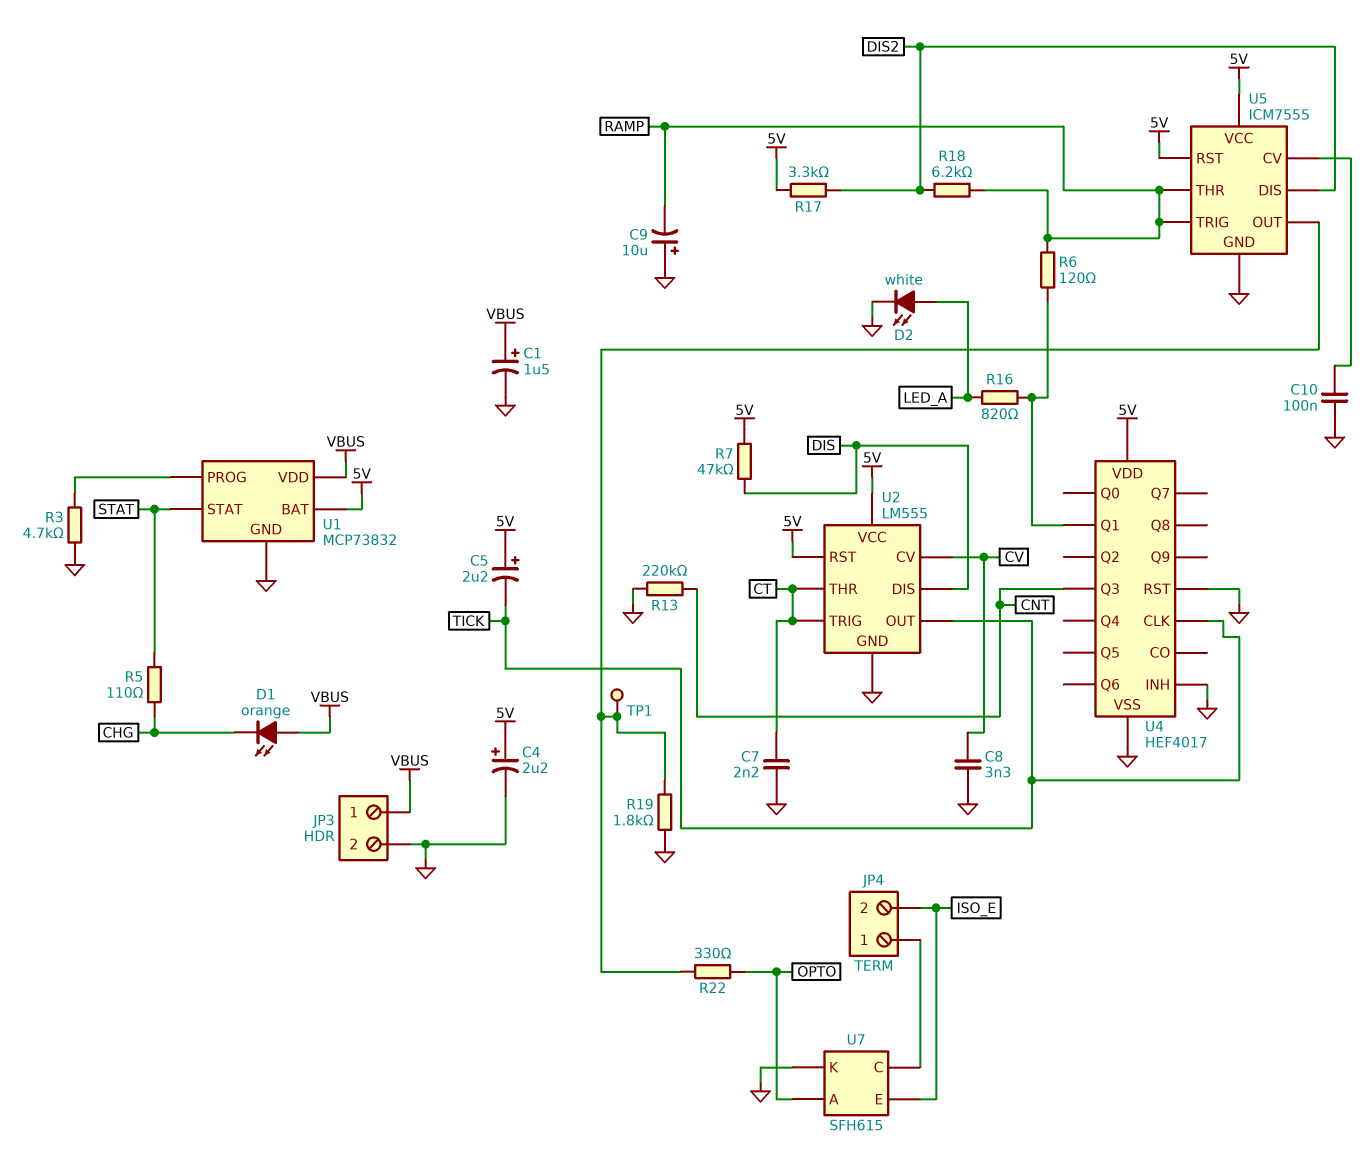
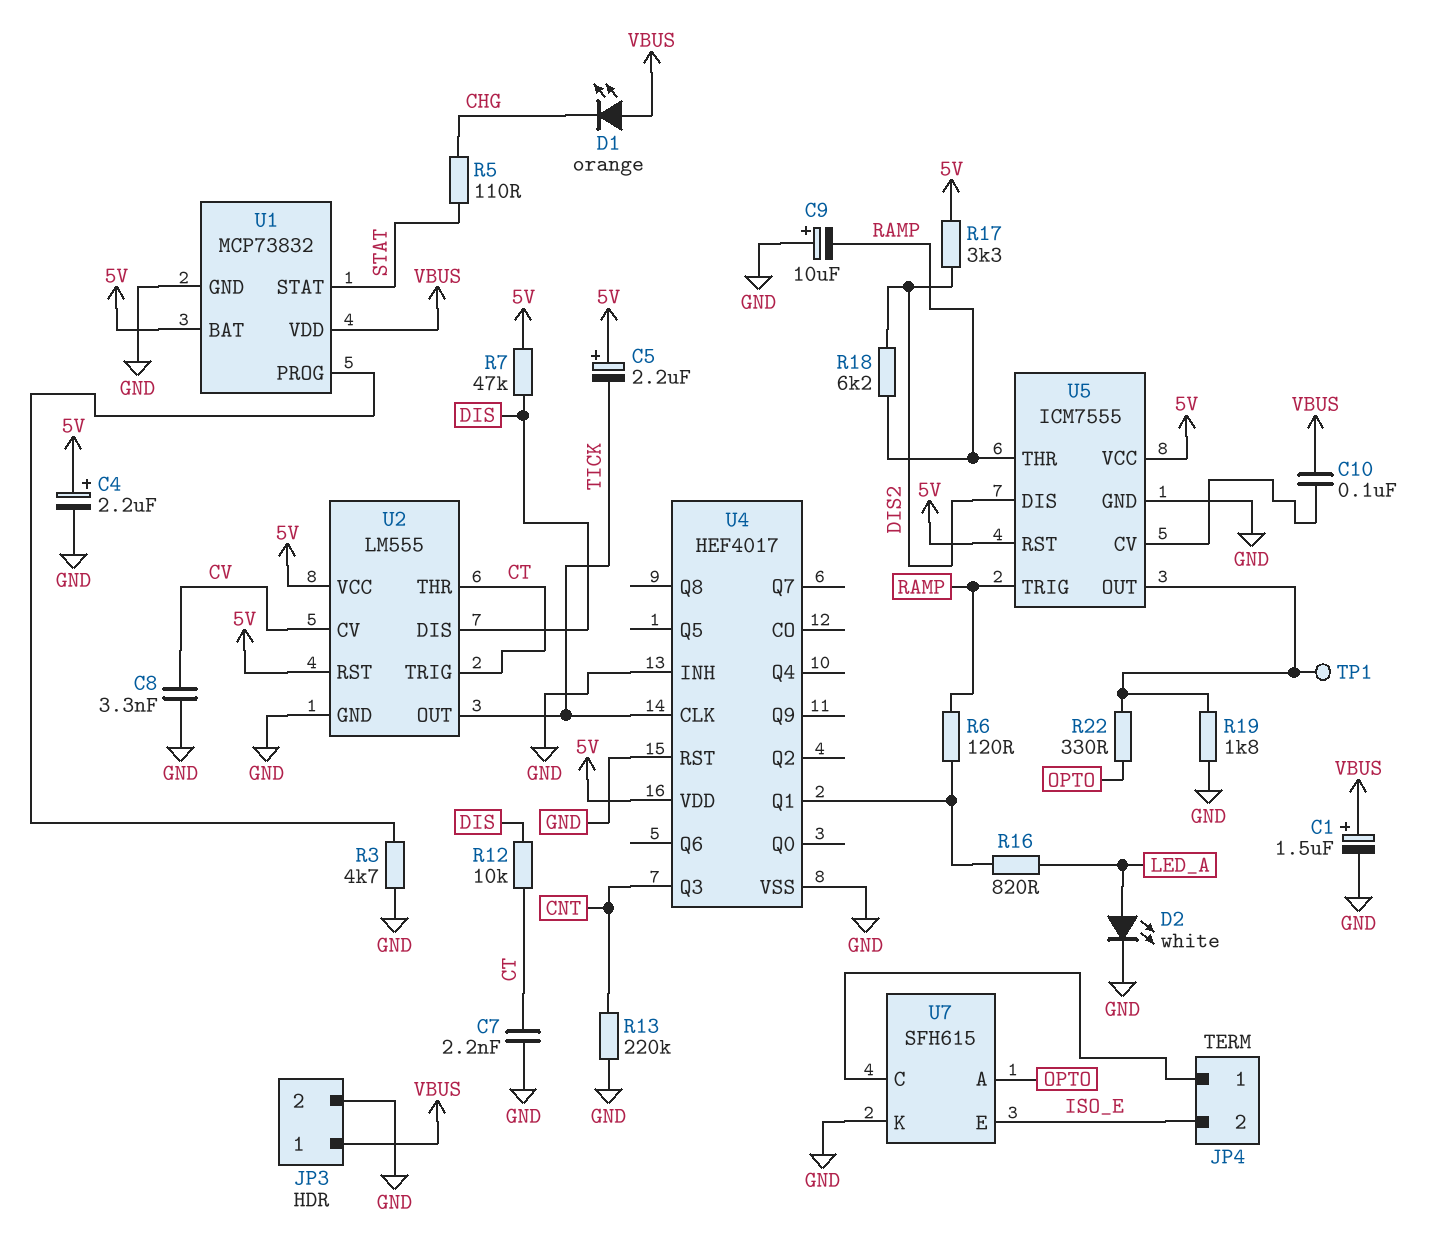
C10: 100nF (GND, U5/CV) -> 100nF (U5/CV, VBUS)
R12: none -> 10k (CT, DIS)

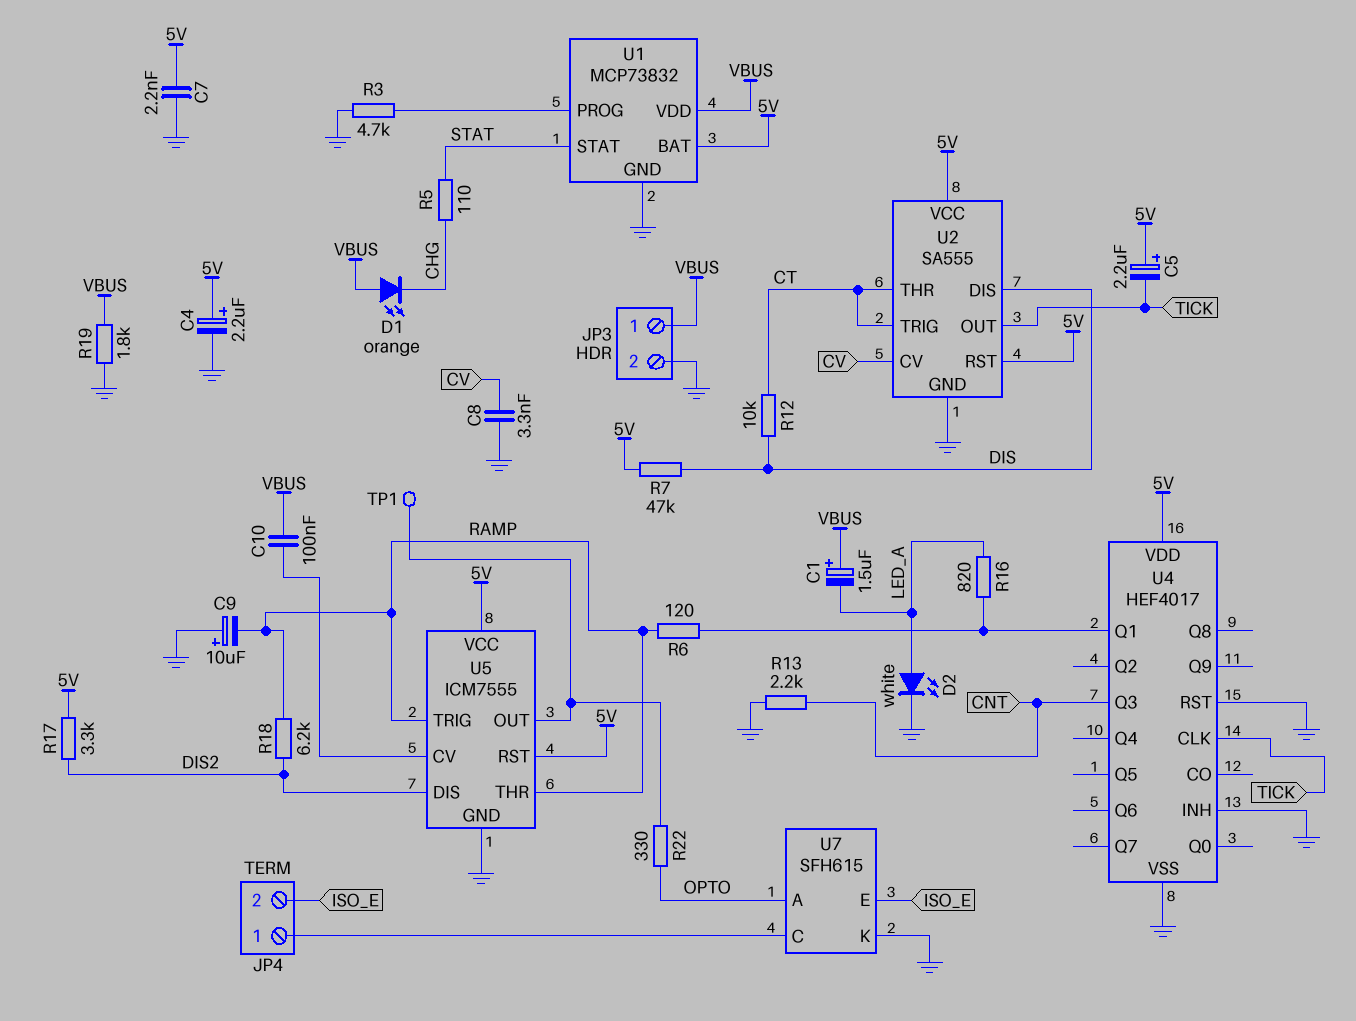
C1: 1.5uF (plus VBUS, minus GND) -> 1.5uF (plus VBUS, minus LED_A)
C7: 2.2nF (CT, GND) -> 2.2nF (5V, GND)
R13: 220k (CNT, GND) -> 2.2k (CNT, GND)
R19: 1.8k (GND, U5/OUT) -> 1.8k (GND, VBUS)
U2: LM555 -> SA555

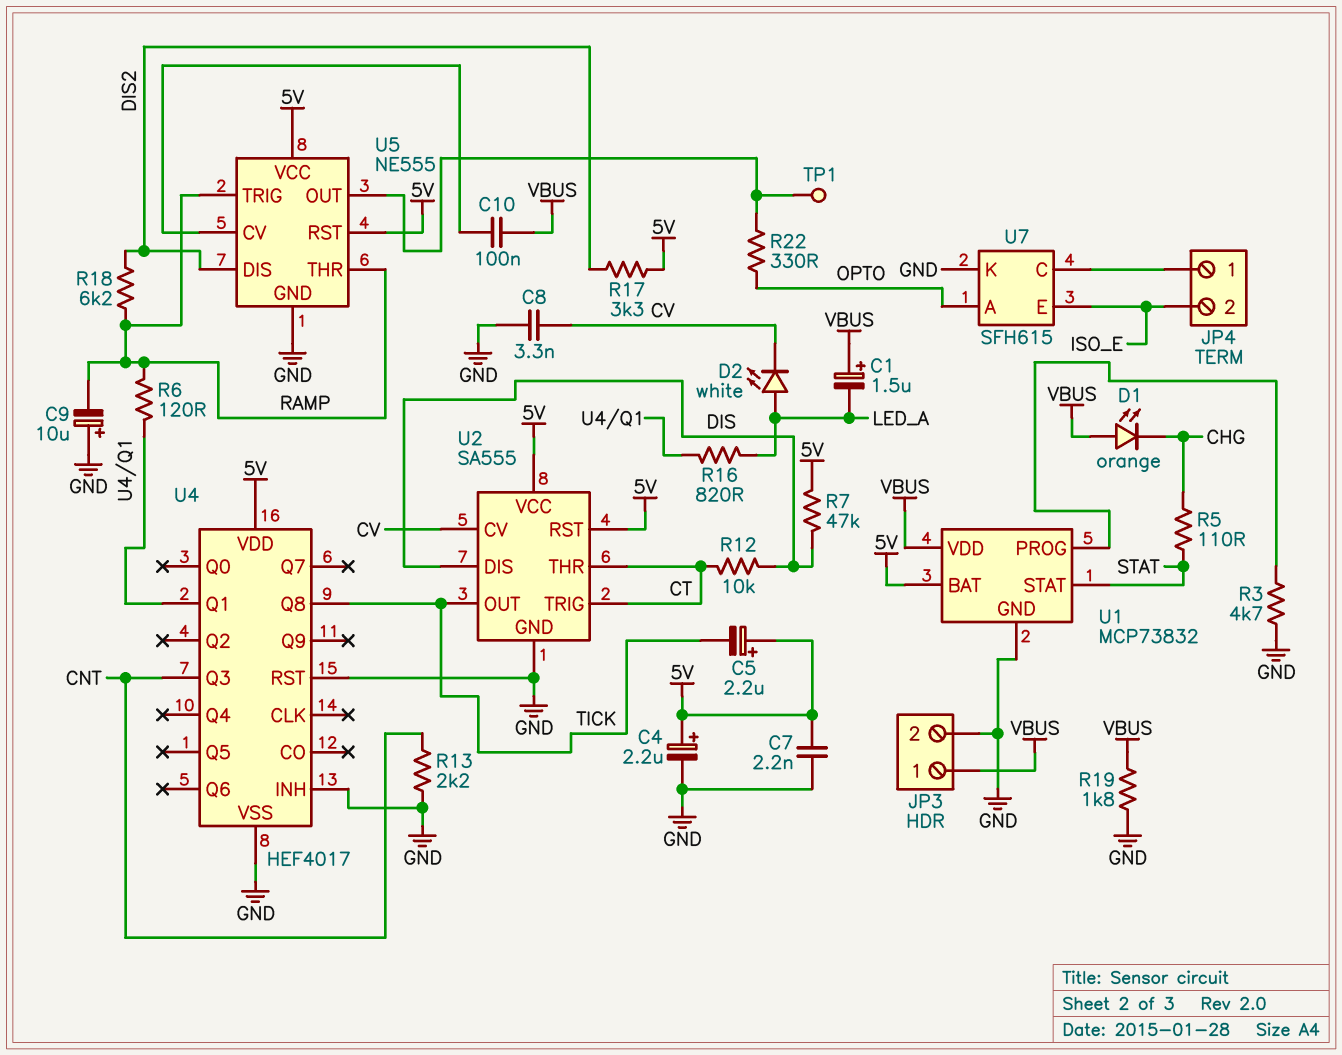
D2: LED white (A LED_A, K GND) -> LED white (A LED_A, K CV)
U4 pin CLK: TICK -> none
U4 pin Q8: none -> TICK
U5: ICM7555 -> NE555

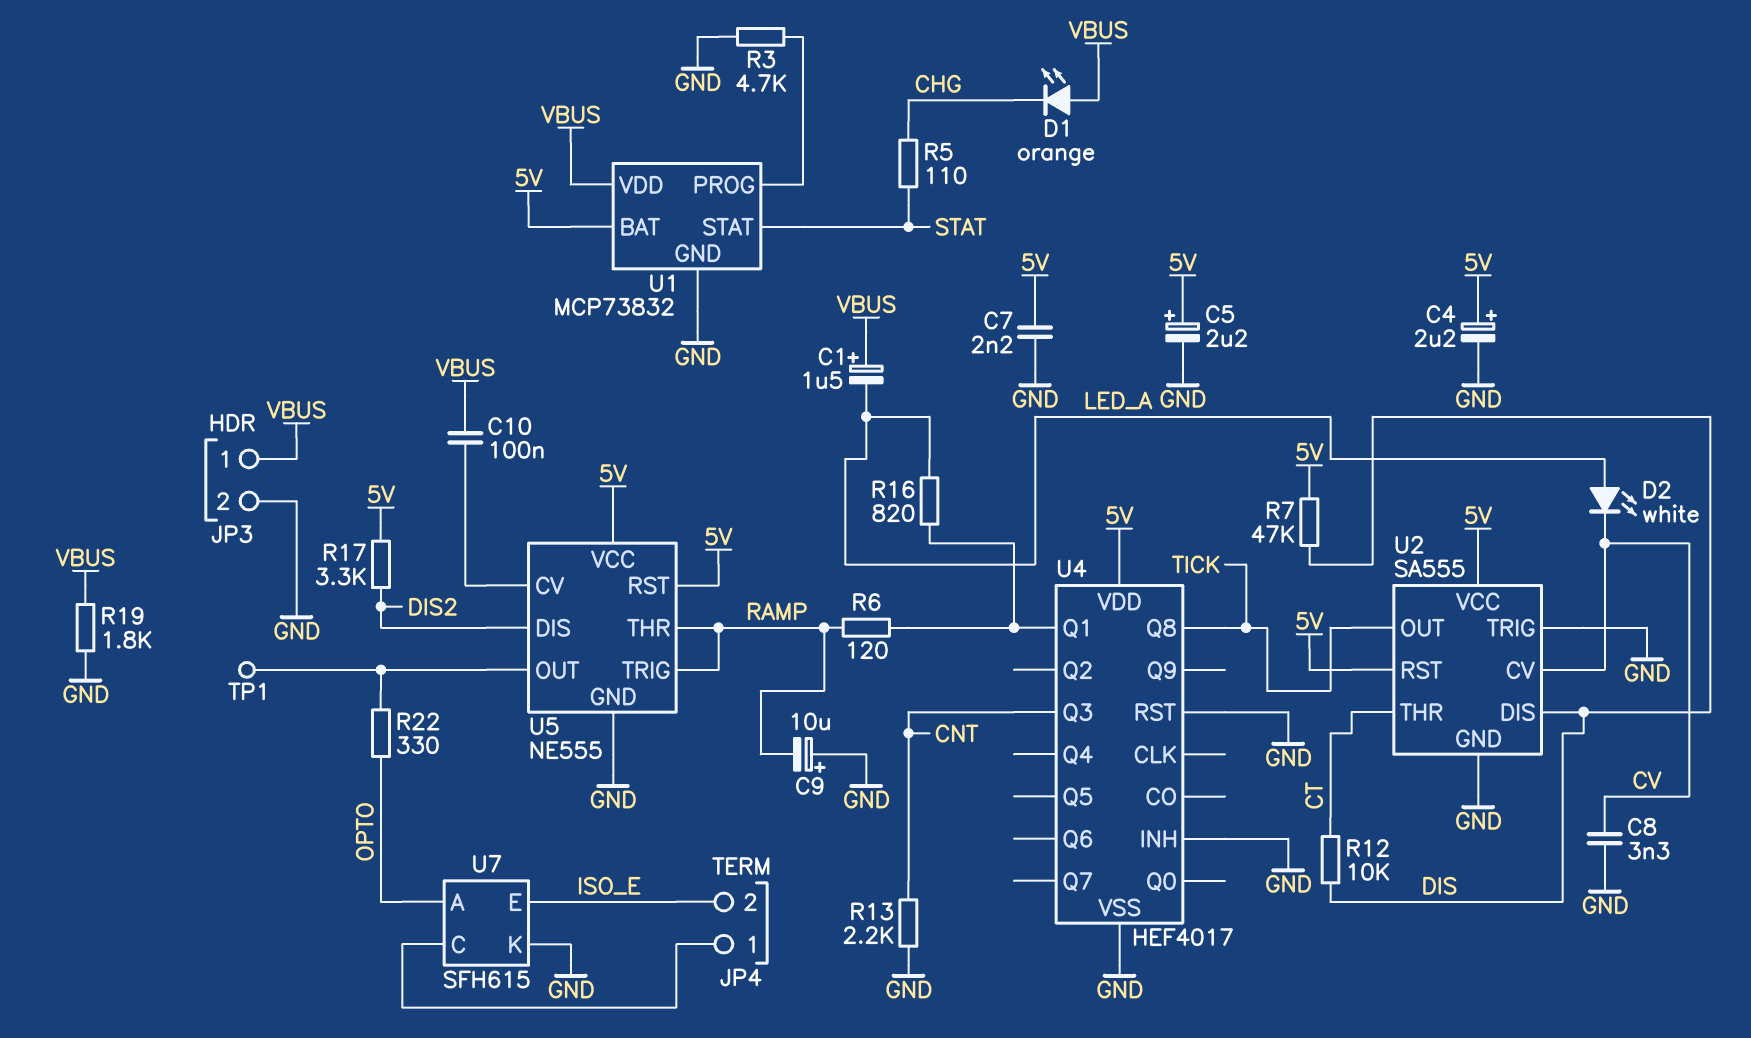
C5: 2.2uF (plus 5V, minus TICK) -> 2.2uF (plus 5V, minus GND)
R18: 6.2k (DIS2, RAMP) -> none
U2 pin TRIG: CT -> GND

